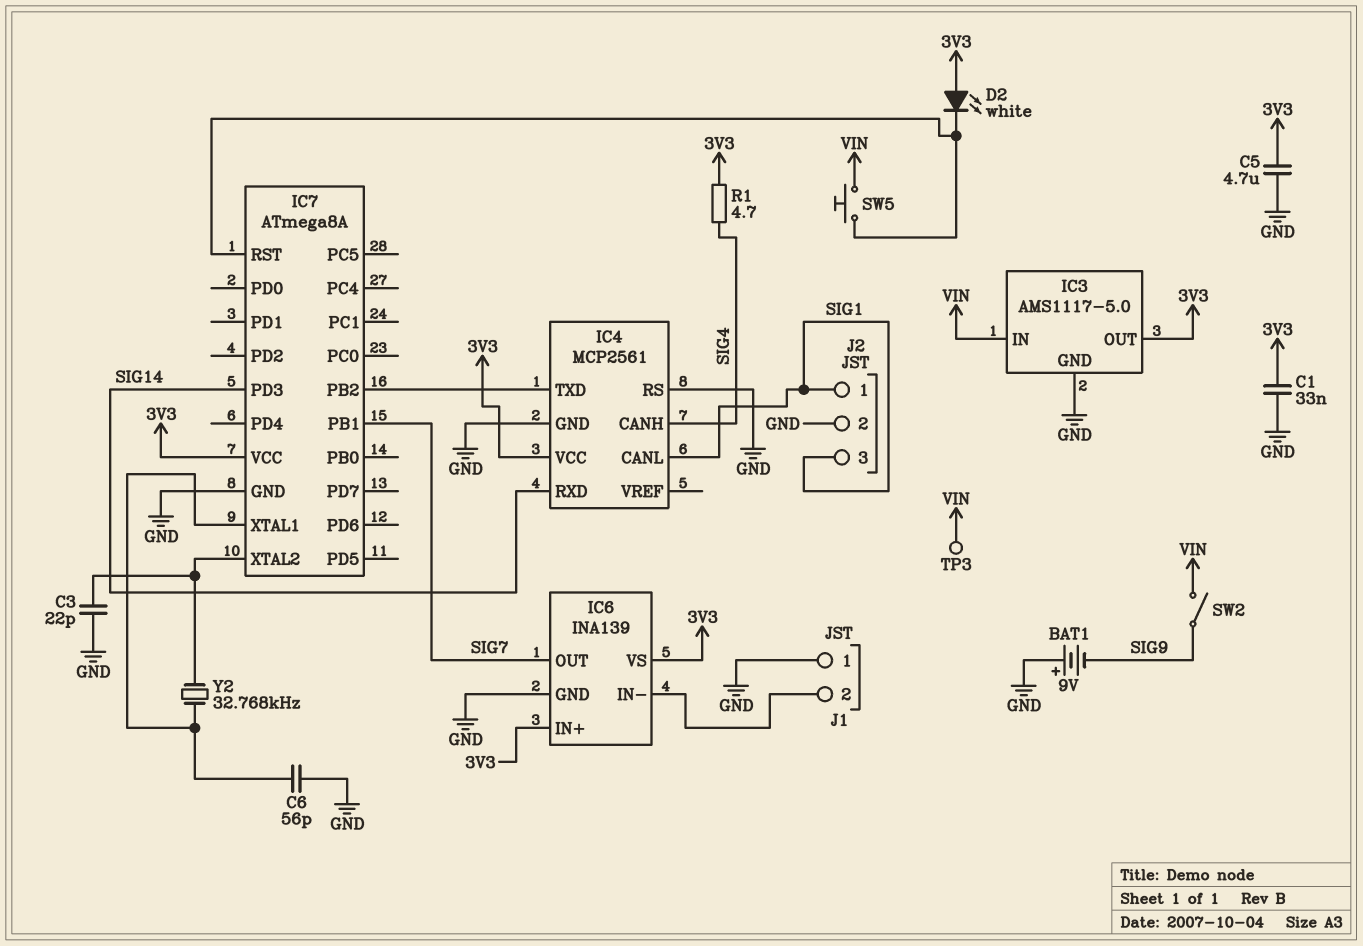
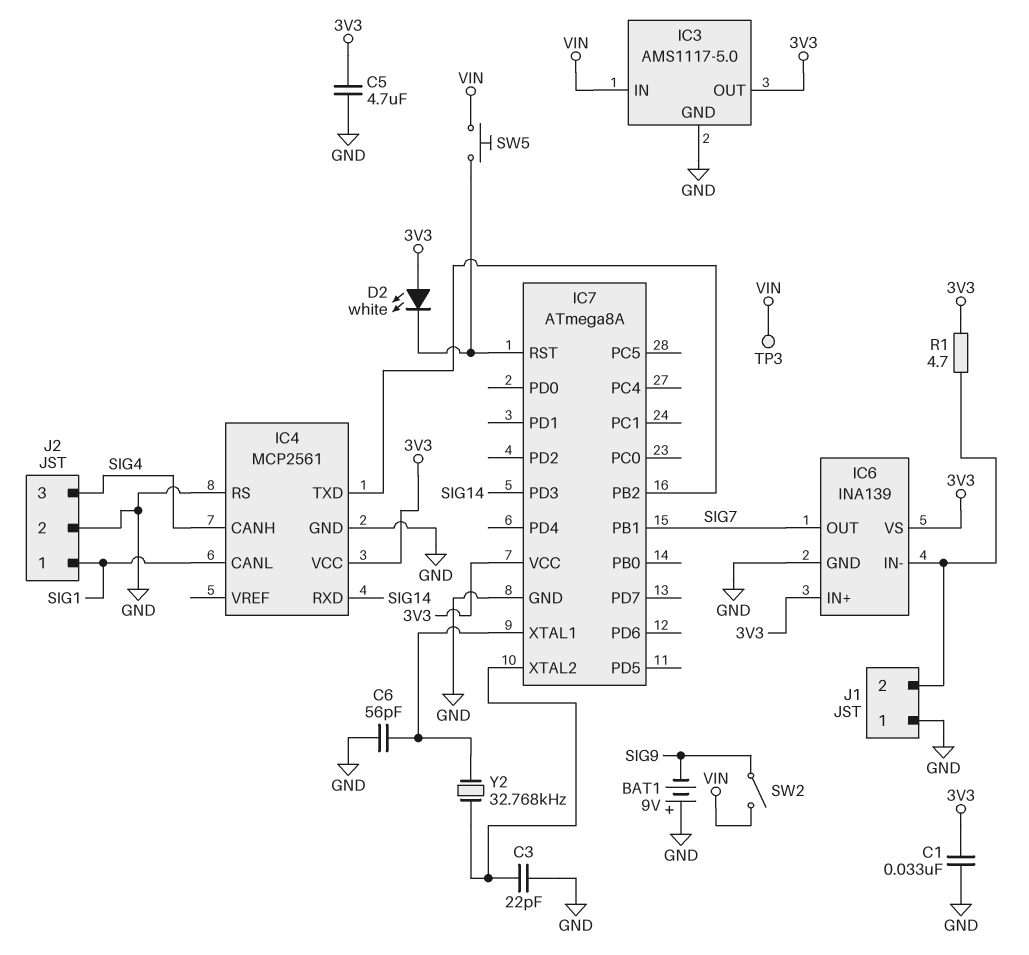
J2 pin 3: SIG1 -> SIG4
R1: 4.7 (3V3, SIG4) -> 4.7 (3V3, IC6/IN-)

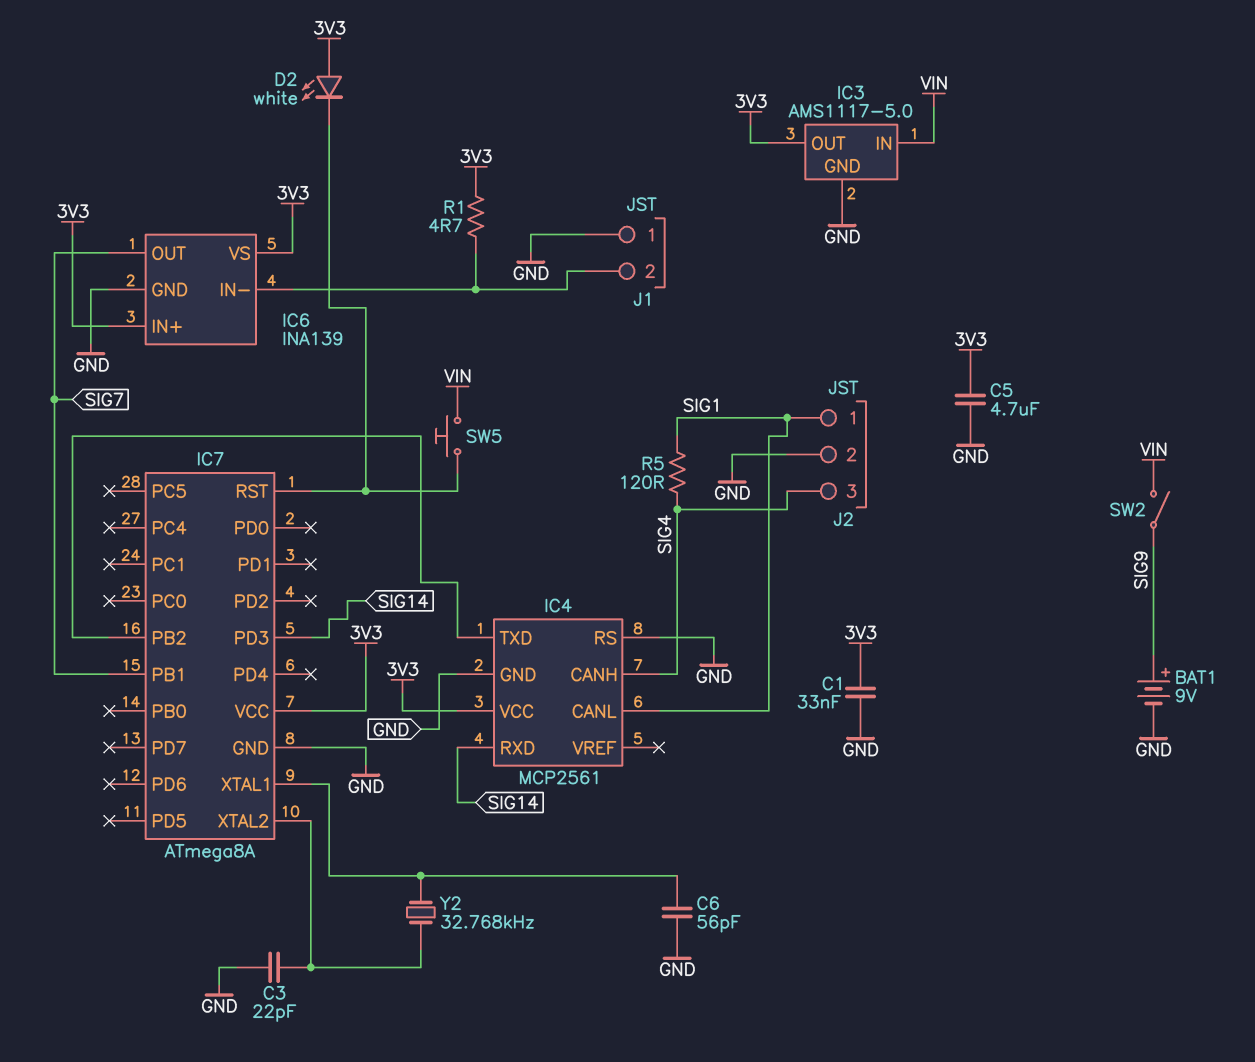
BAT1: 9V (plus GND, minus SIG9) -> 9V (plus SIG9, minus GND)
R5: none -> 120 (SIG1, SIG4)
TP3: test point (VIN) -> none

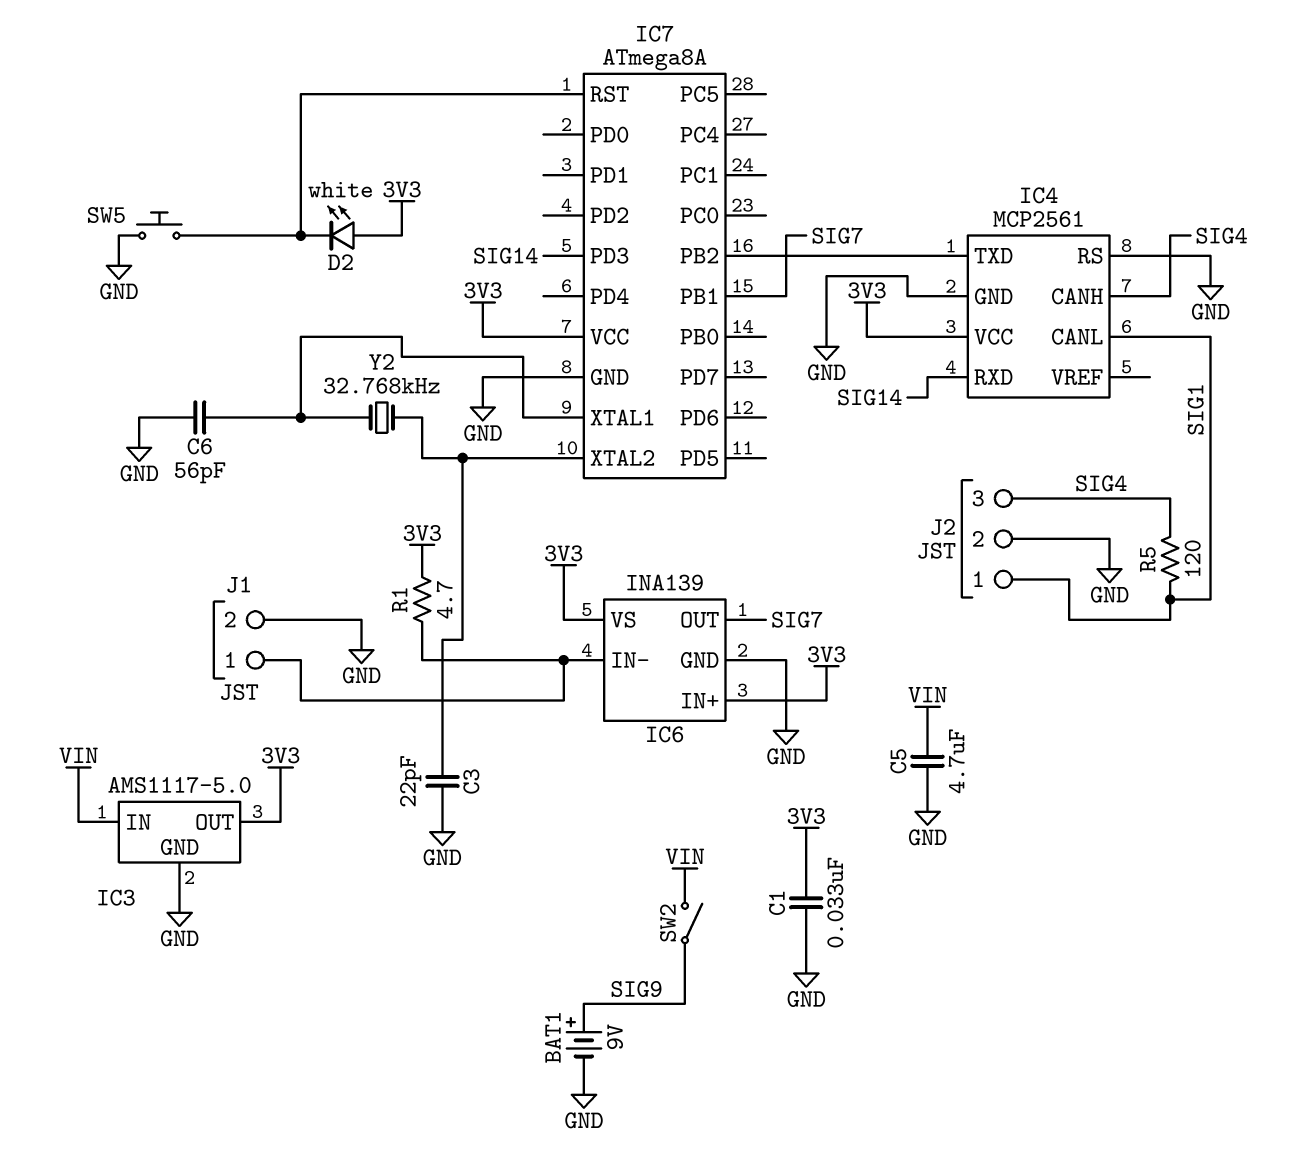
C5: 4.7uF (3V3, GND) -> 4.7uF (GND, VIN)
J1 pin 1: GND -> IC6/IN-
J1 pin 2: IC6/IN- -> GND
SW5: button (IC7/RST, VIN) -> button (GND, IC7/RST)

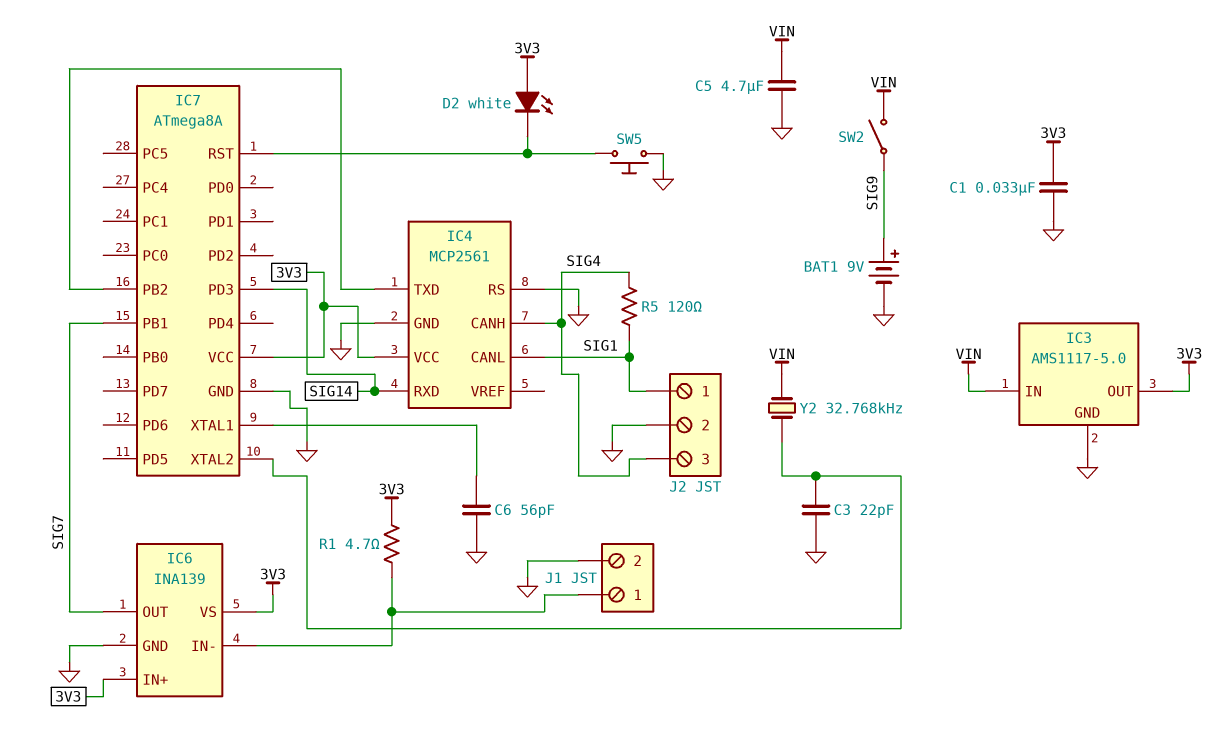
Y2: 32.768kHz (IC7/XTAL1, IC7/XTAL2) -> 32.768kHz (IC7/XTAL2, VIN)

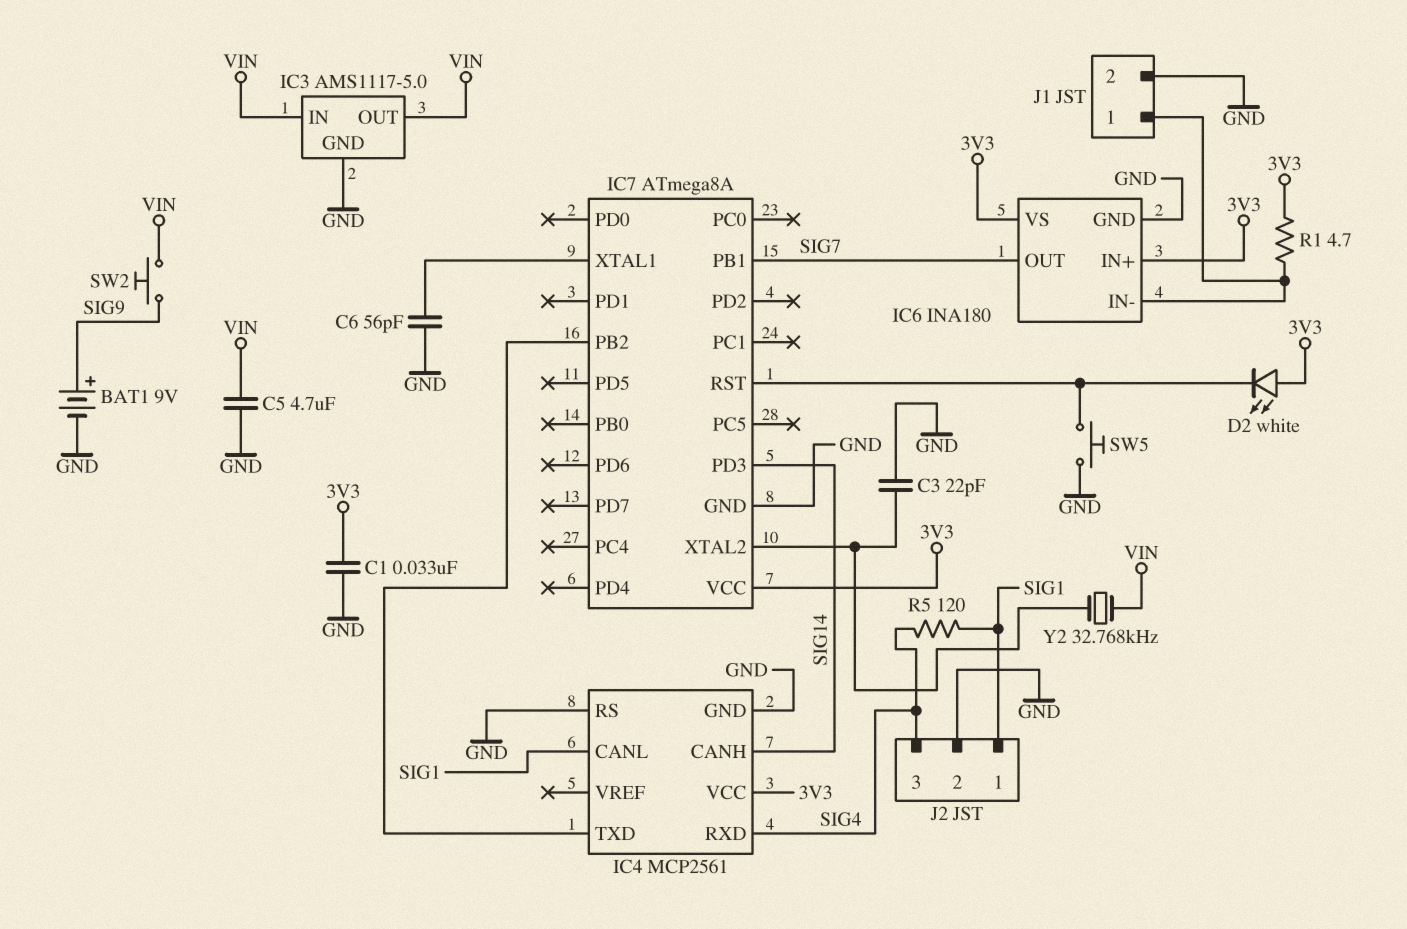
IC3 pin OUT: 3V3 -> VIN
IC4 pin CANH: SIG4 -> SIG14
IC4 pin RXD: SIG14 -> SIG4
IC6: INA139 -> INA180
SW2: switch (SIG9, VIN) -> button (SIG9, VIN)

